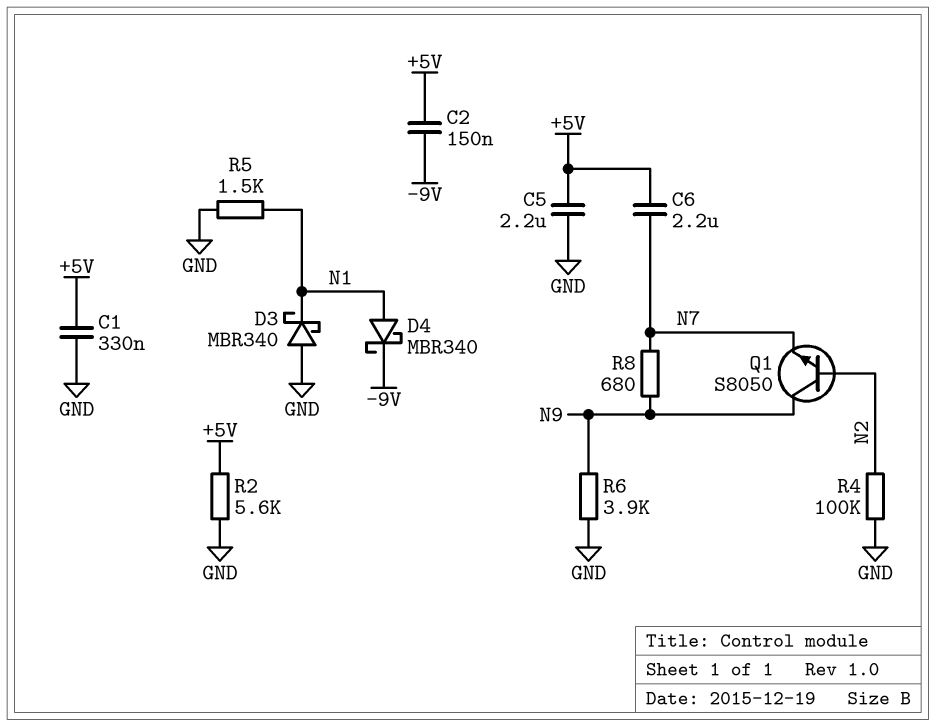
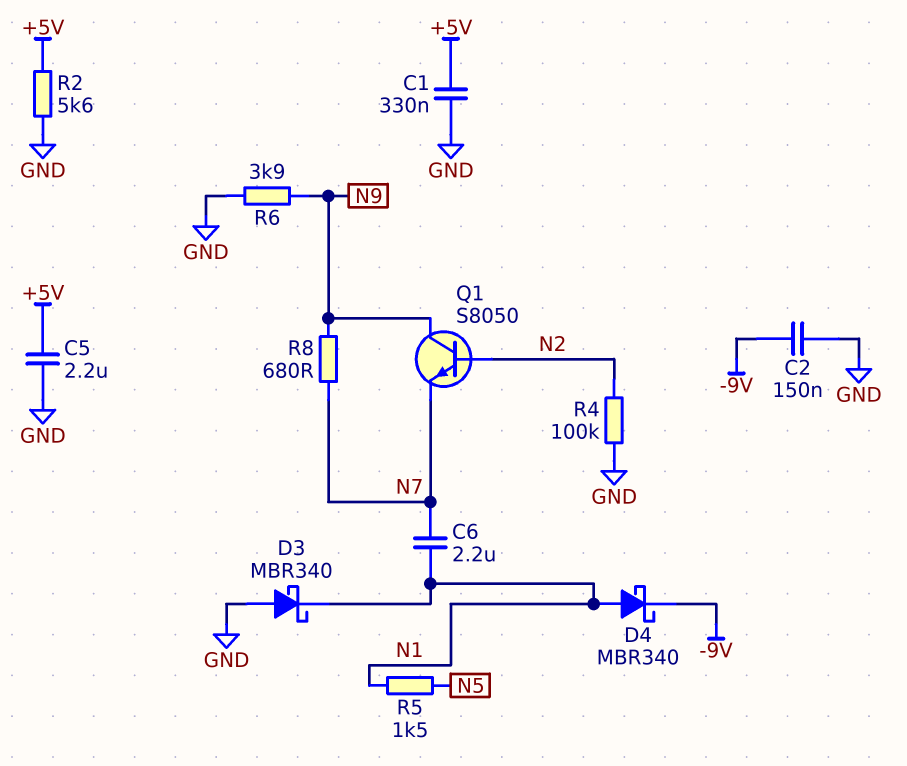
C2: 150nF (+5V, -9V) -> 150nF (-9V, GND)
C6: 2.2uF (+5V, N7) -> 2.2uF (N1, N7)
R5: 1.5k (GND, N1) -> 1.5k (N1, N5)

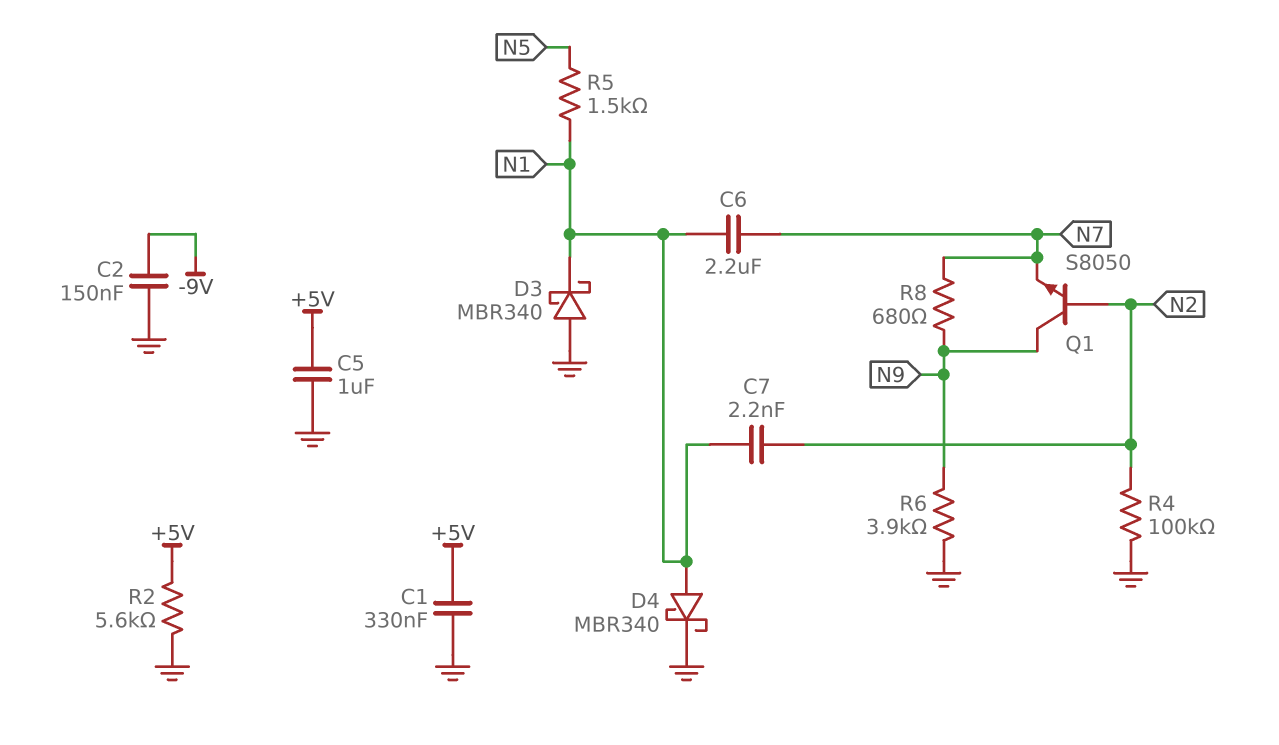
C5: 2.2uF (+5V, GND) -> 1uF (+5V, GND)
C7: none -> 2.2nF (N1, N2)
D4: schottky MBR340 (A N1, K -9V) -> schottky MBR340 (A N1, K GND)

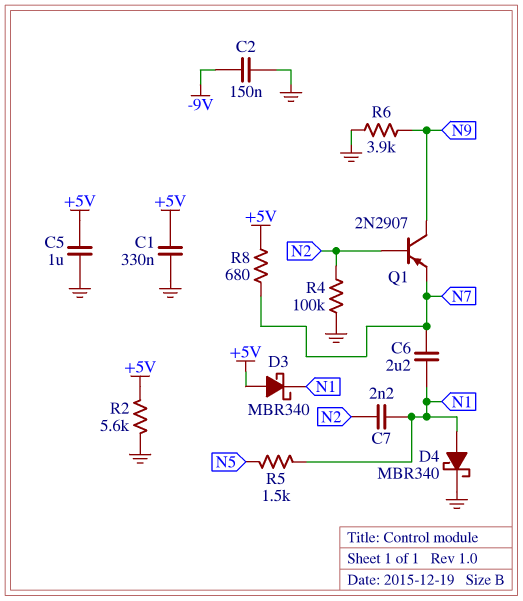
D3: schottky MBR340 (A GND, K N1) -> schottky MBR340 (A +5V, K N1)
Q1: NPN S8050 (B N2, C N9, E N7) -> PNP 2N2907 (B N2, C N9, E N7)
R8: 680 (N7, N9) -> 680 (+5V, N7)

